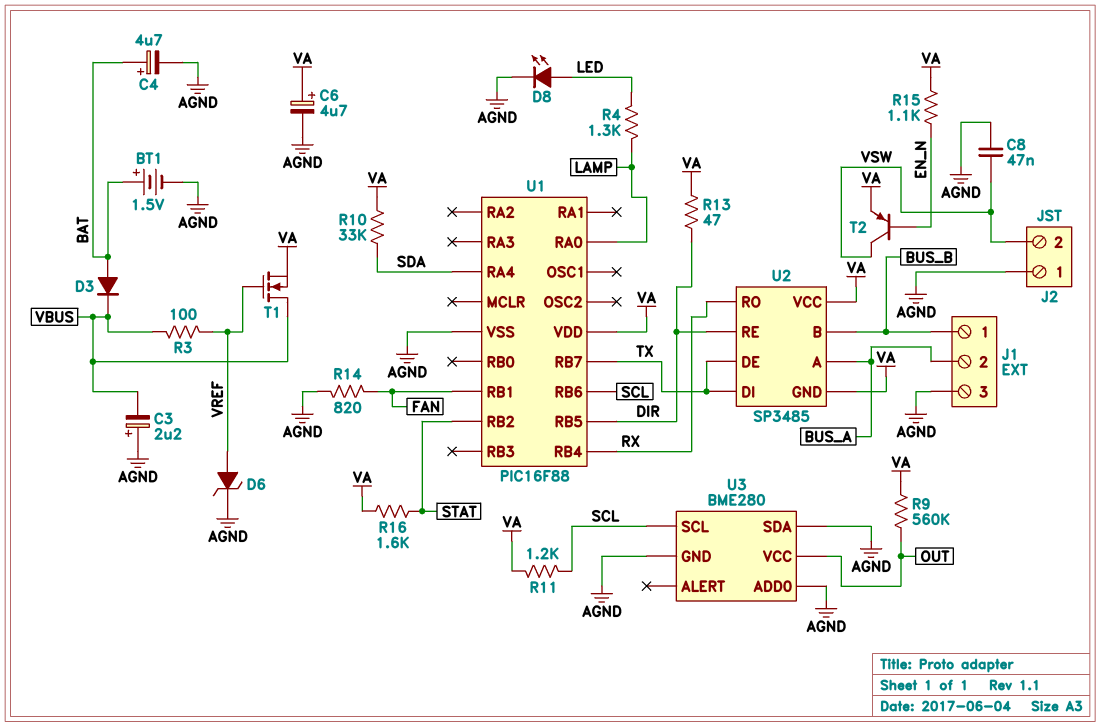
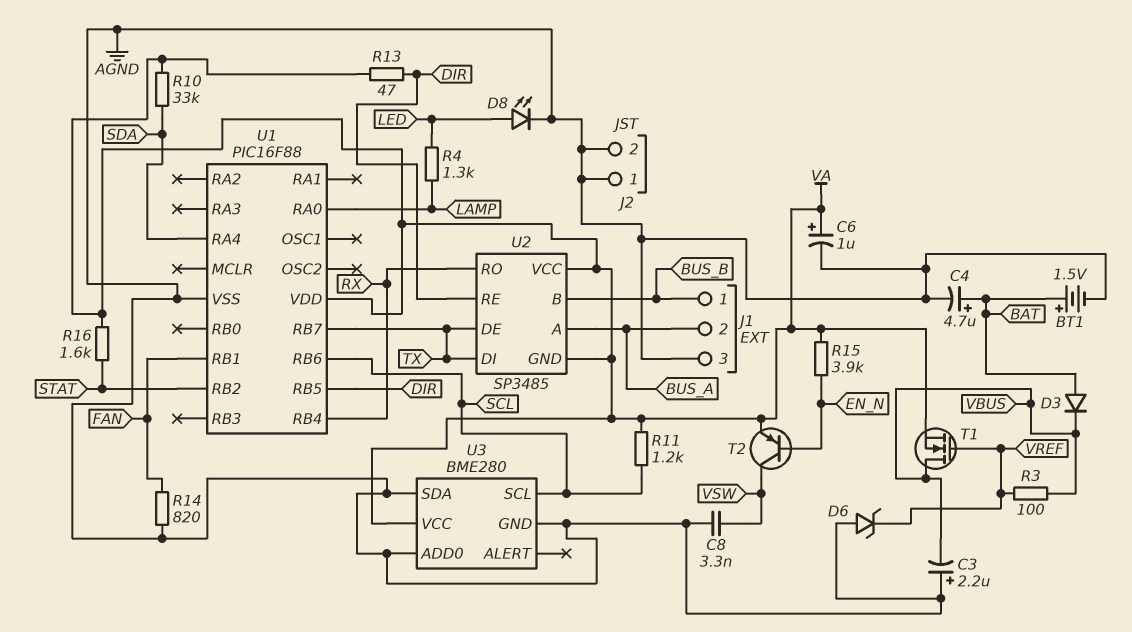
C6: 4.7uF (plus VA, minus AGND) -> 1uF (plus VA, minus AGND)
C8: 47nF (AGND, VSW) -> 3.3nF (AGND, VSW)
D6: zener (A VREF, K AGND) -> zener (A AGND, K VREF)
J2 pin 2: VSW -> AGND
R9: 560k (OUT, VA) -> none
R15: 1.1k (EN_N, VA) -> 3.9k (EN_N, VA)
U3 pin VCC: OUT -> VA

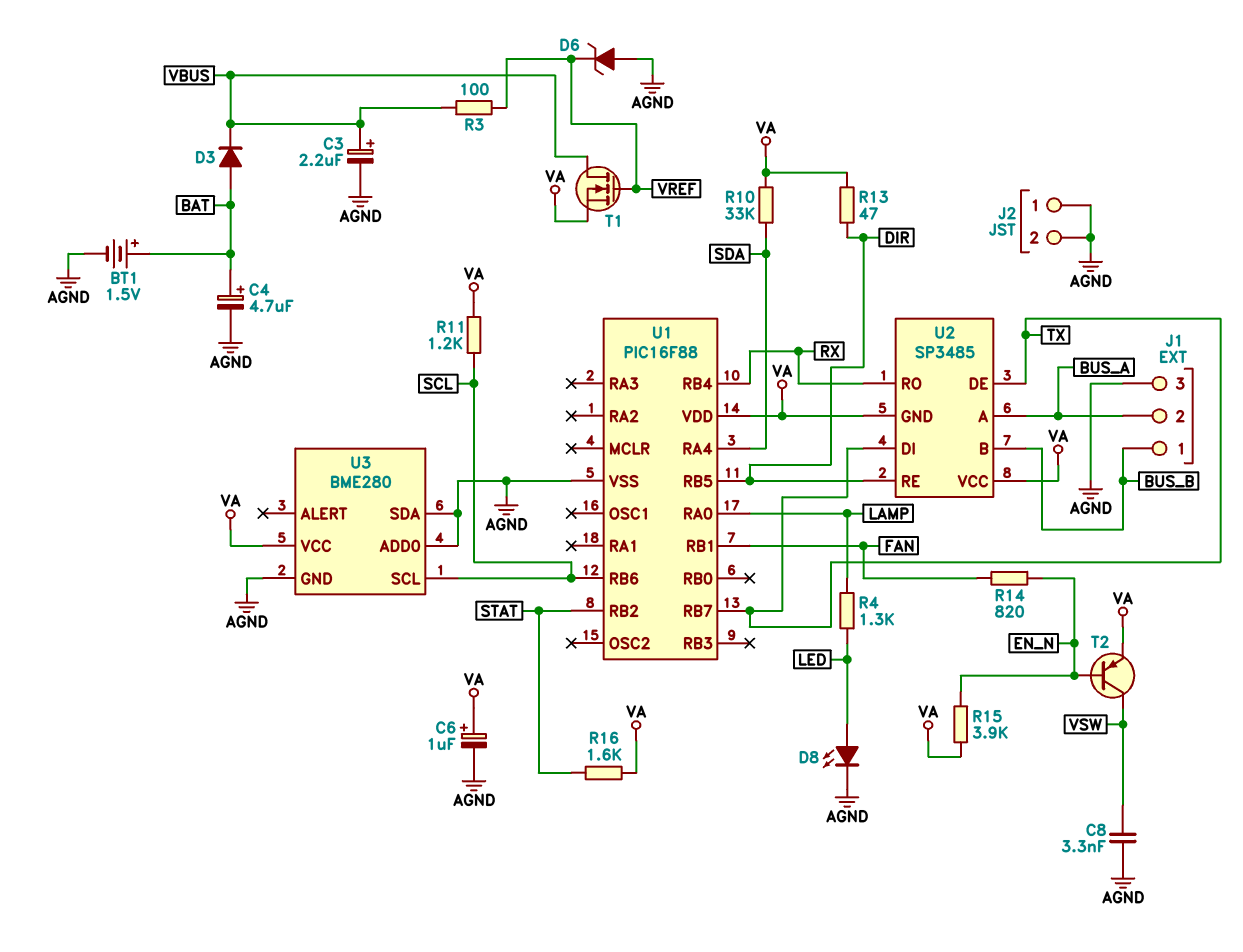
C3: 2.2uF (plus AGND, minus VBUS) -> 2.2uF (plus VBUS, minus AGND)
R14: 820 (AGND, FAN) -> 820 (EN_N, FAN)

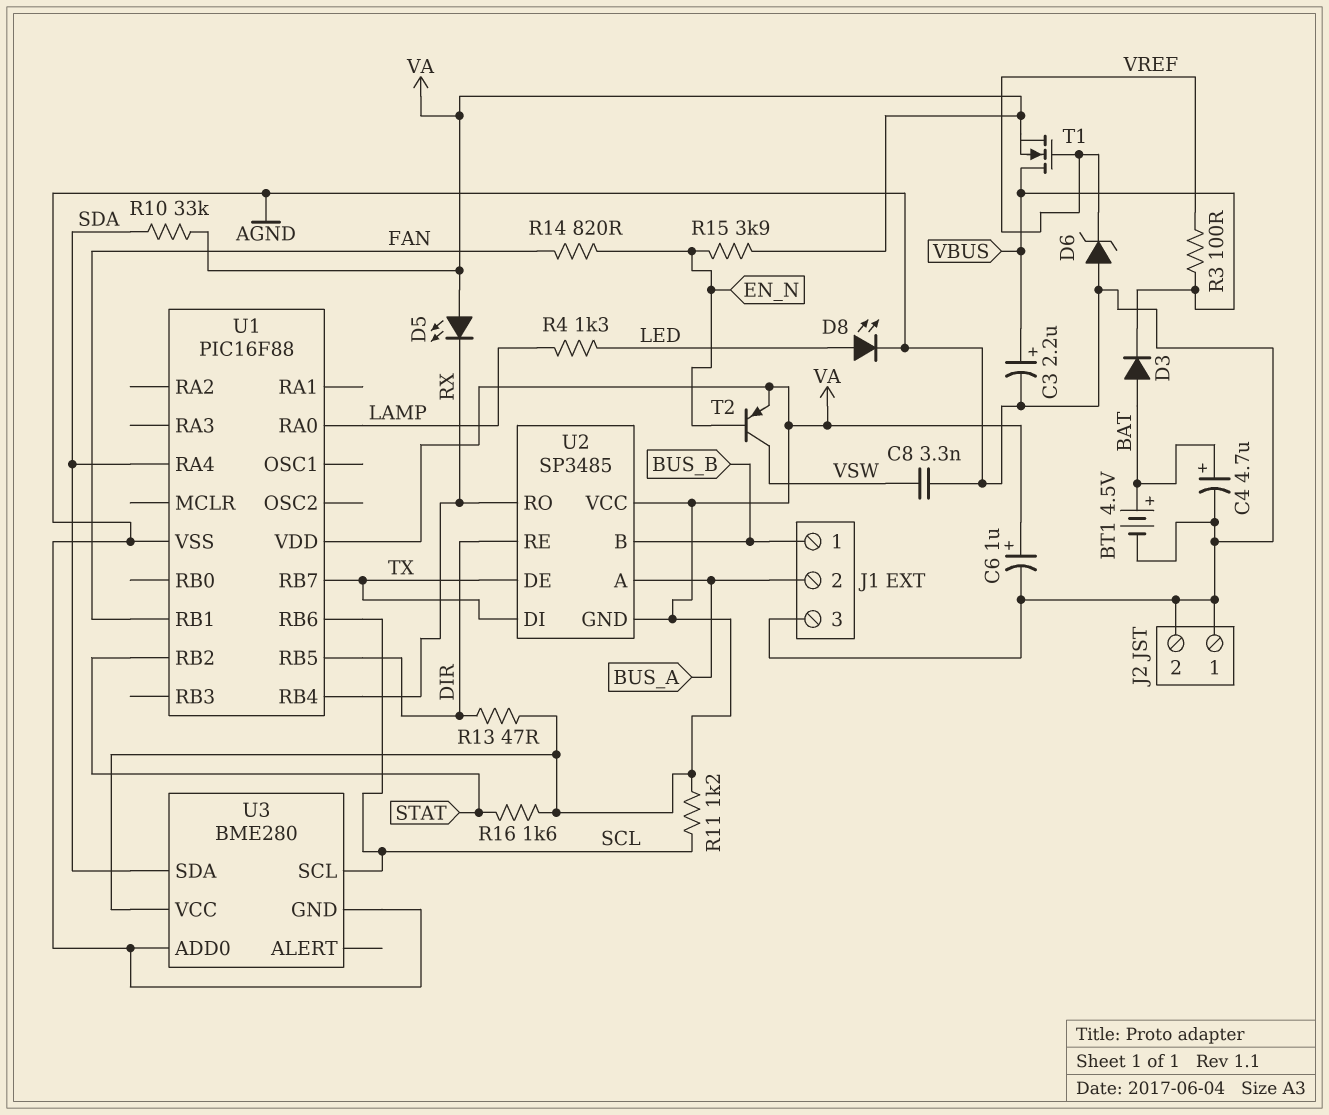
BT1: 1.5V (plus BAT, minus AGND) -> 4.5V (plus BAT, minus AGND)
D5: none -> LED (A VA, K RX)
U3 pin SDA: AGND -> SDA

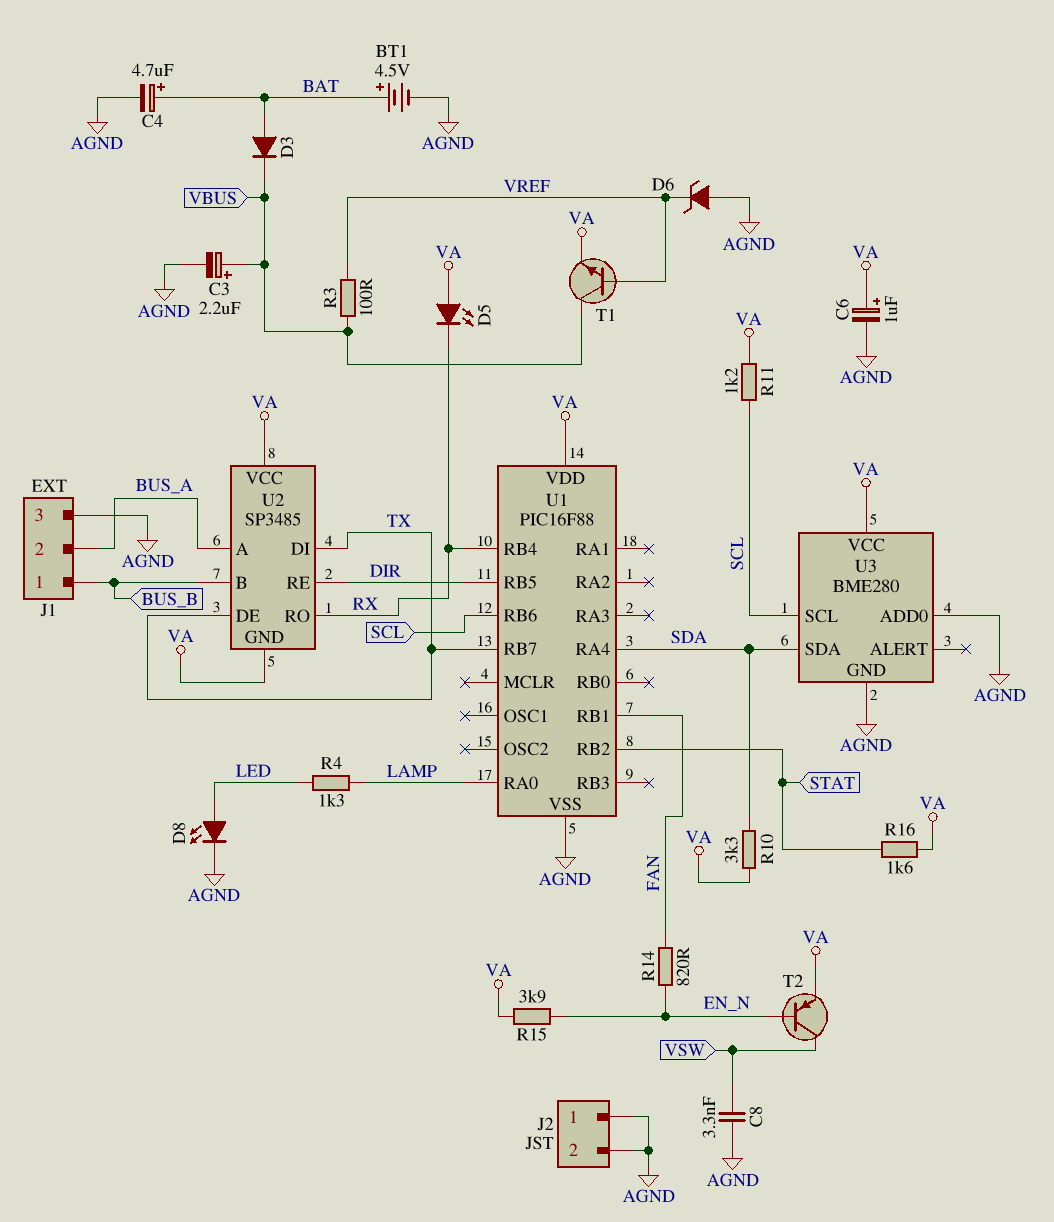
R10: 33k (SDA, VA) -> 3.3k (SDA, VA)
R13: 47 (DIR, VA) -> none
T1: NMOS (G VREF, D VBUS, S VA) -> NPN (B VREF, C VBUS, E VA)

